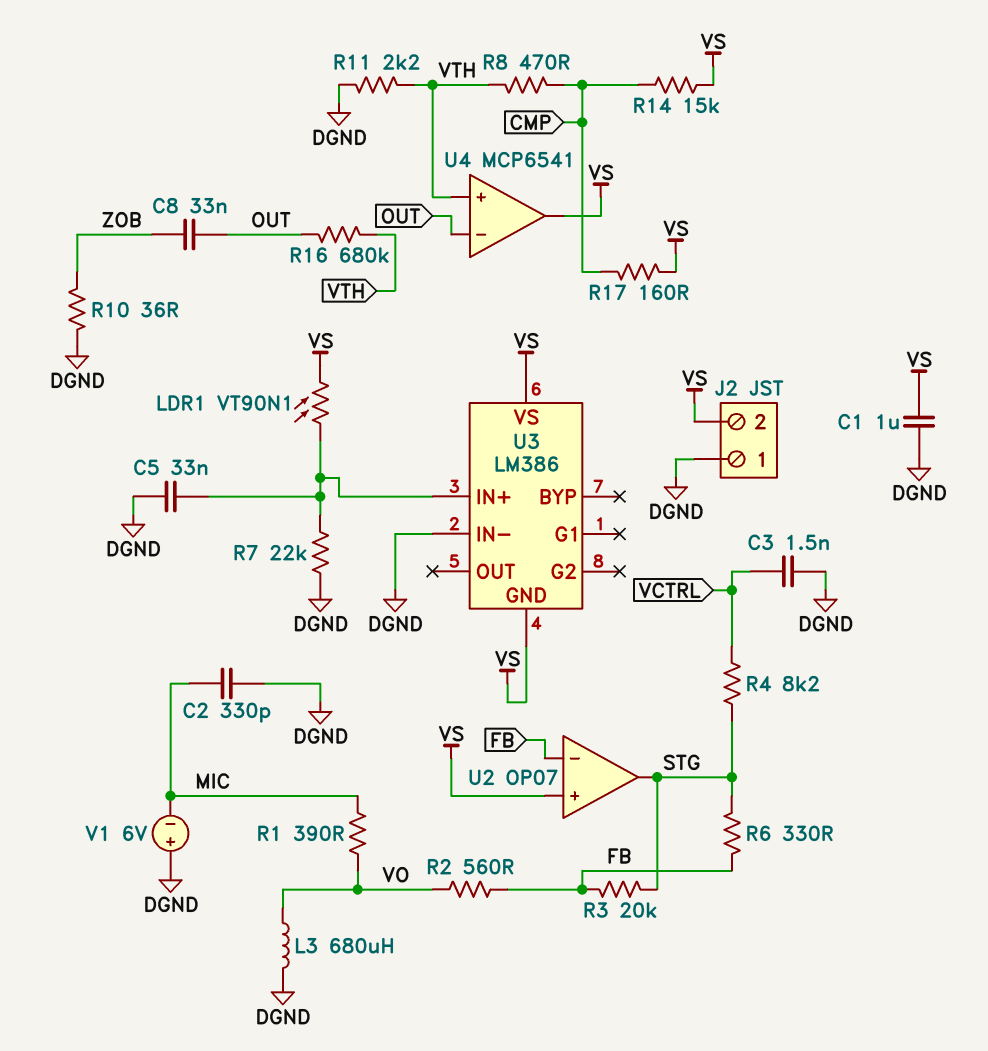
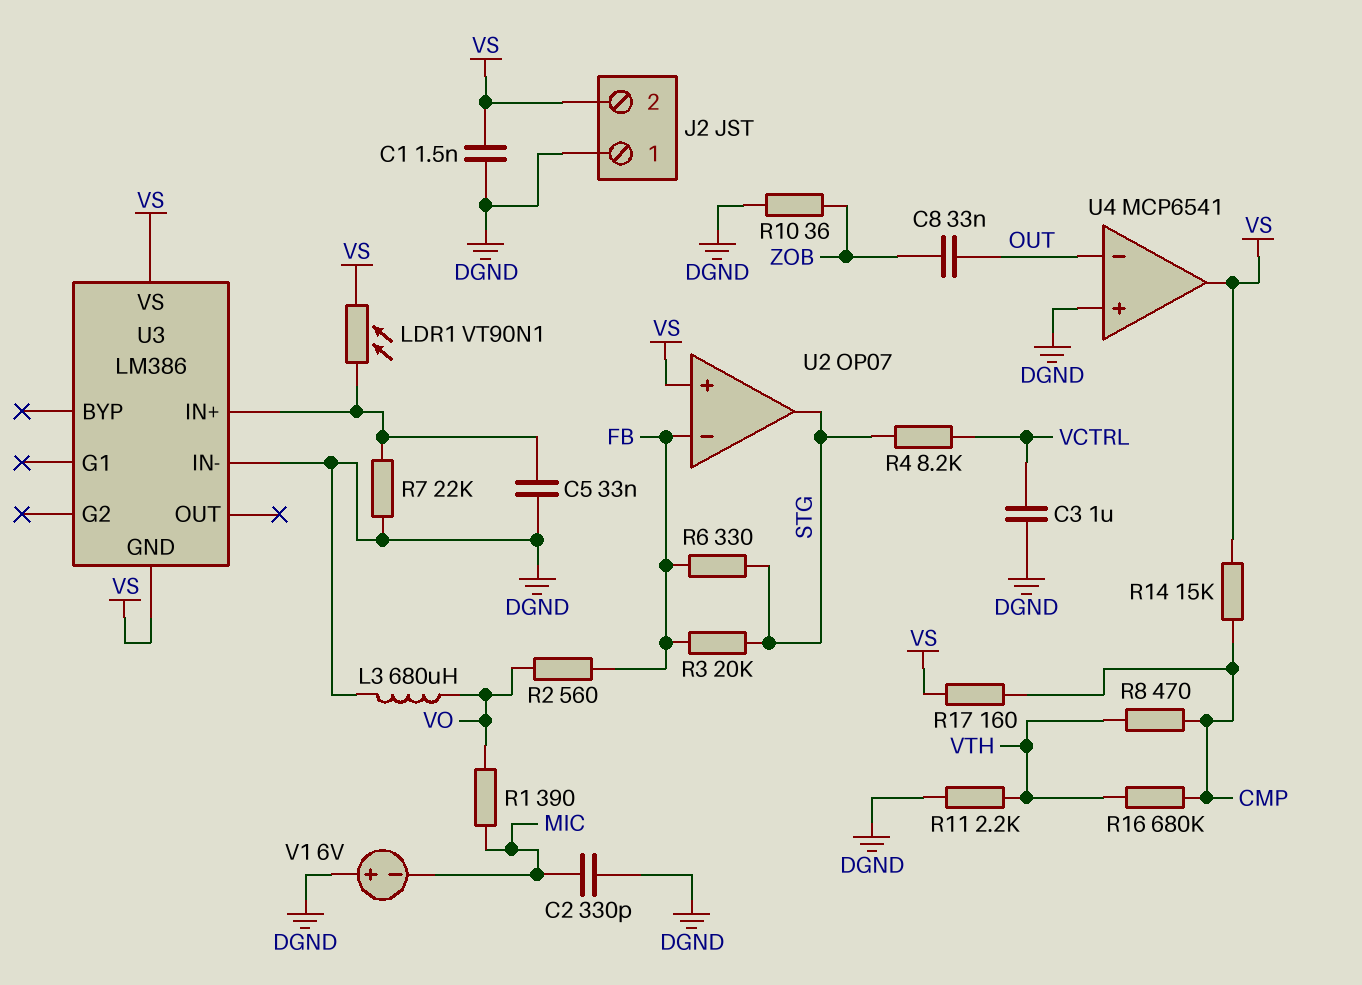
C1: 1uF (DGND, VS) -> 1.5nF (DGND, VS)
C3: 1.5nF (DGND, VCTRL) -> 1uF (DGND, VCTRL)
R16: 680k (OUT, VTH) -> 680k (CMP, VTH)
U4 pin in+: VTH -> DGND

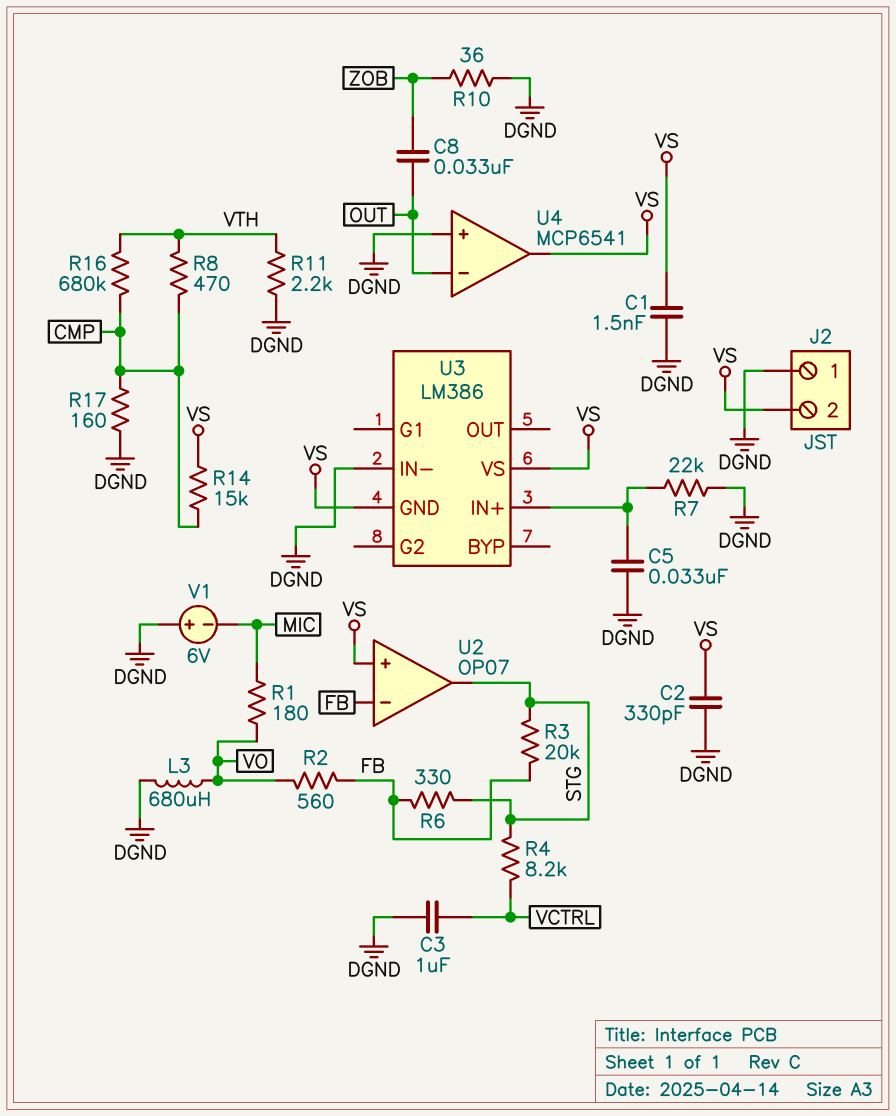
C2: 330pF (DGND, MIC) -> 330pF (DGND, VS)
LDR1: VT90N1 (U3/IN+, VS) -> none
R1: 390 (MIC, VO) -> 180 (MIC, VO)
R17: 160 (CMP, VS) -> 160 (CMP, DGND)

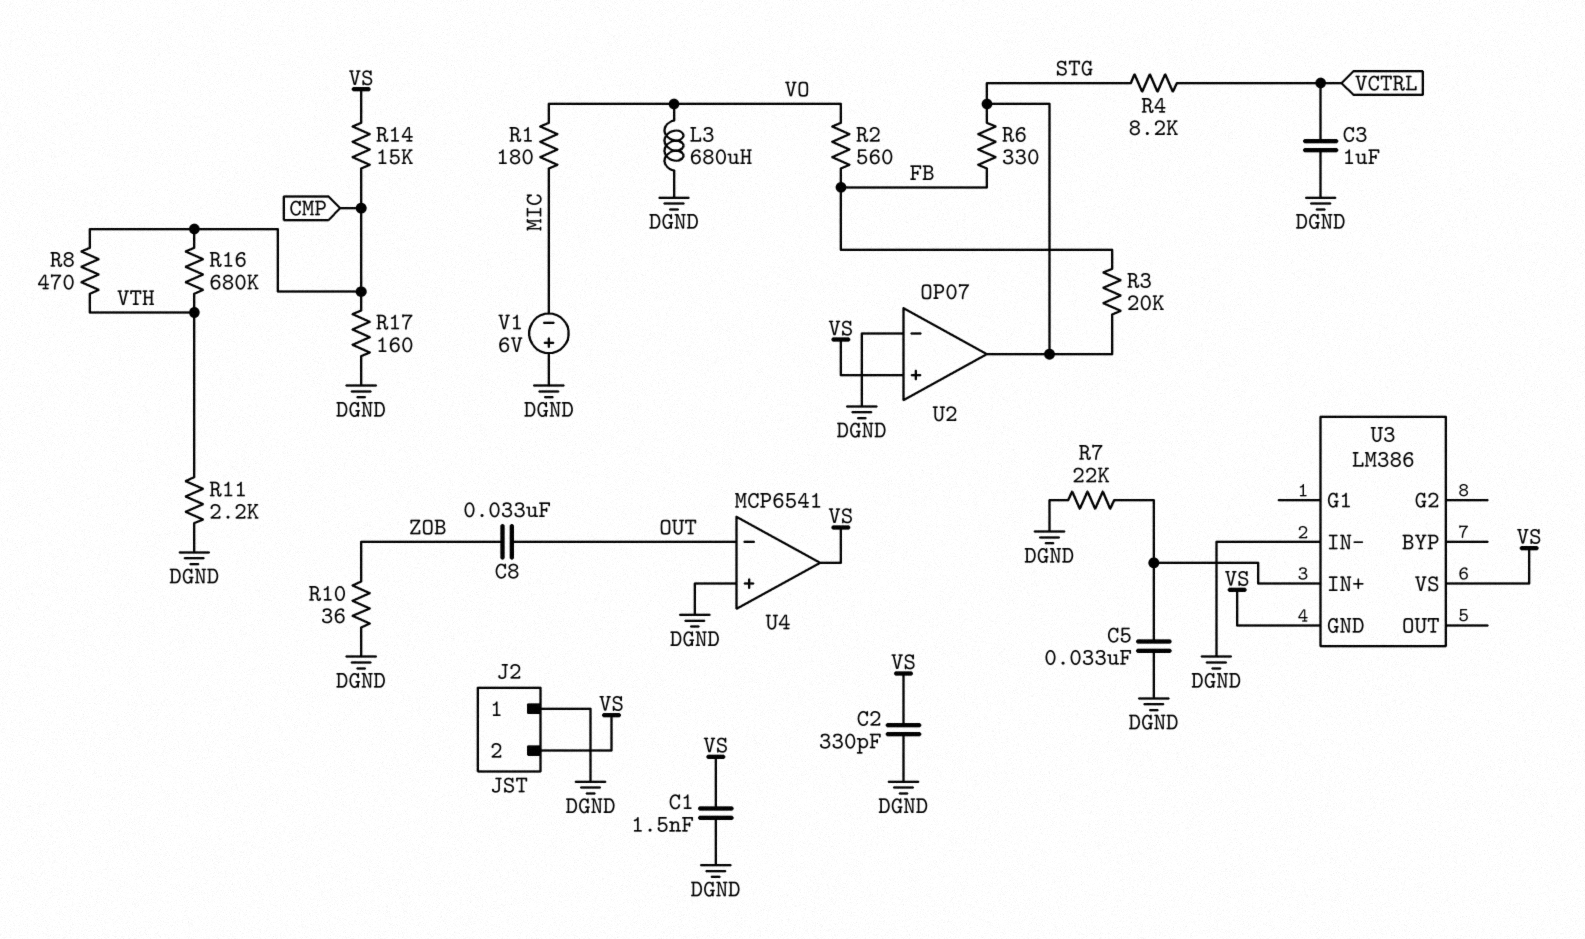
U2 pin in-: FB -> DGND

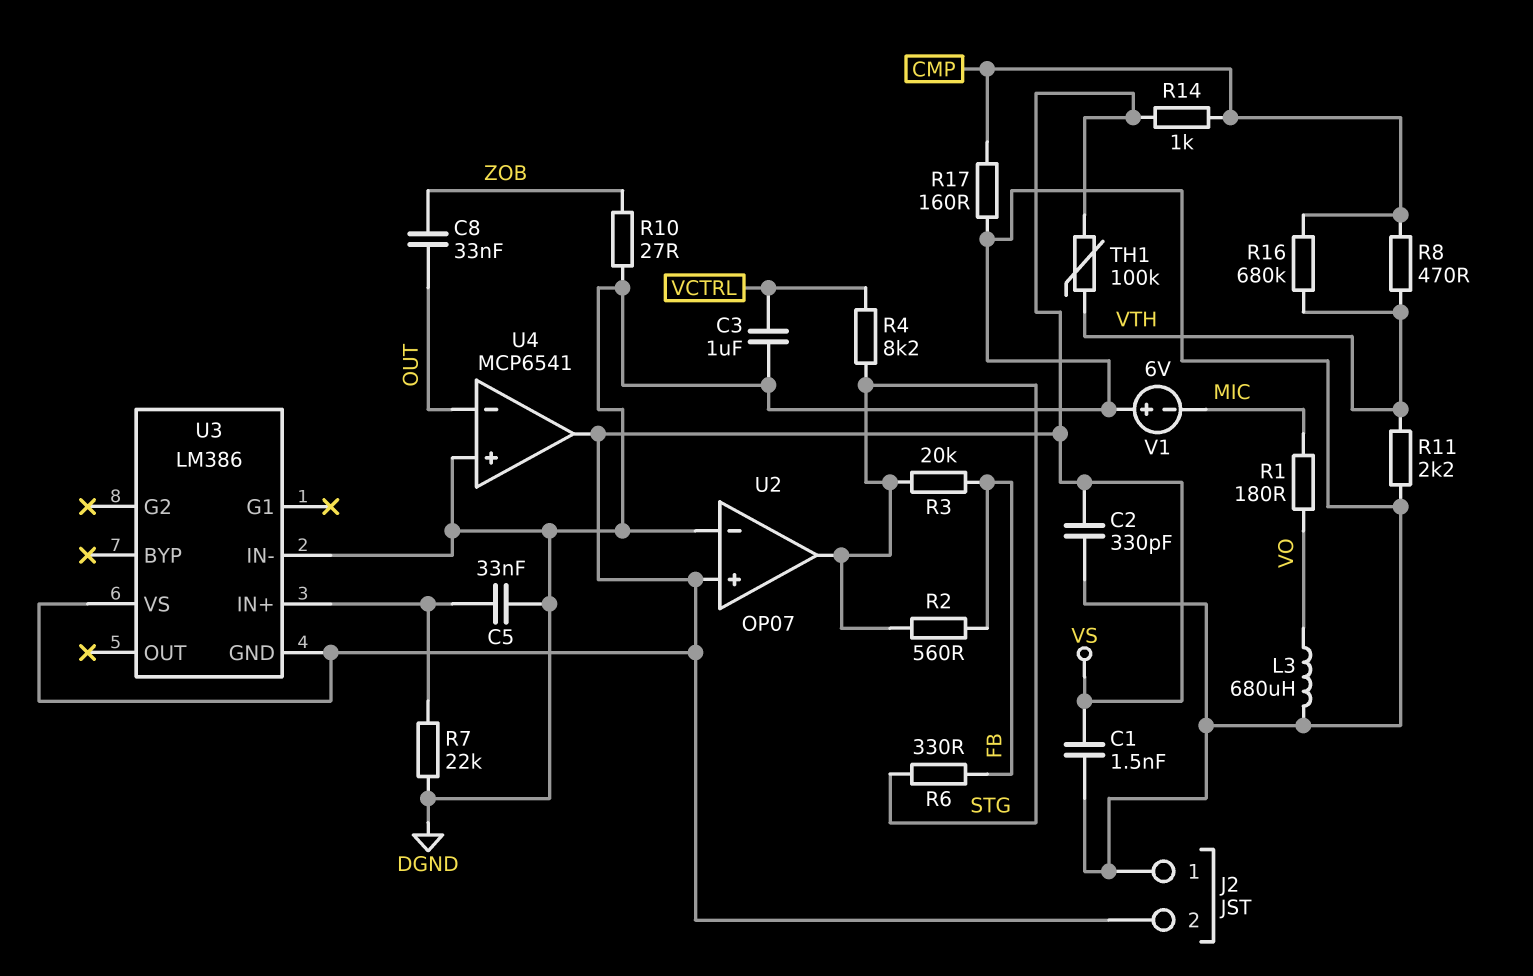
R2: 560 (FB, VO) -> 560 (FB, STG)
R10: 36 (DGND, ZOB) -> 27 (DGND, ZOB)
R14: 15k (CMP, VS) -> 1k (CMP, VS)
TH1: none -> 100k (VS, VTH)

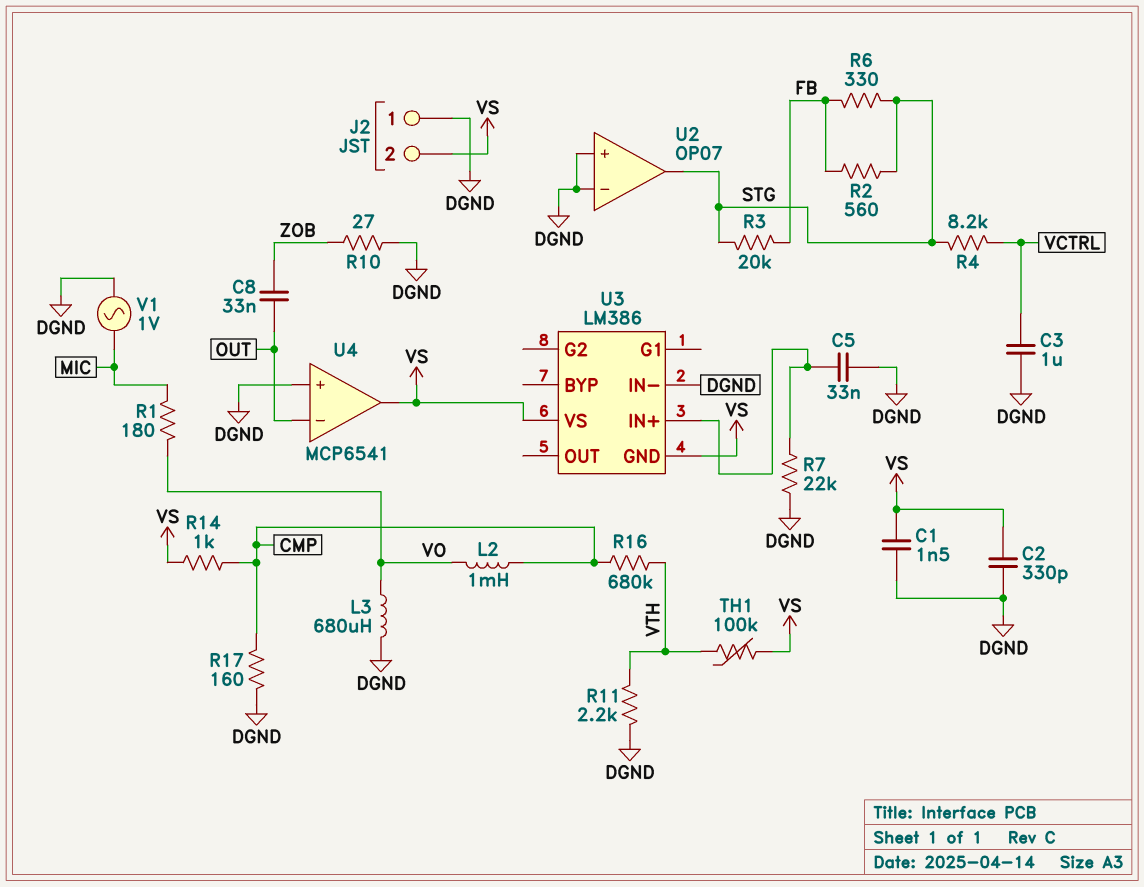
L2: none -> 1mH (CMP, VO)
R8: 470 (CMP, VTH) -> none
U2 pin in+: VS -> DGND
V1: 6V (plus DGND, minus MIC) -> AC 1V (DGND, MIC)

